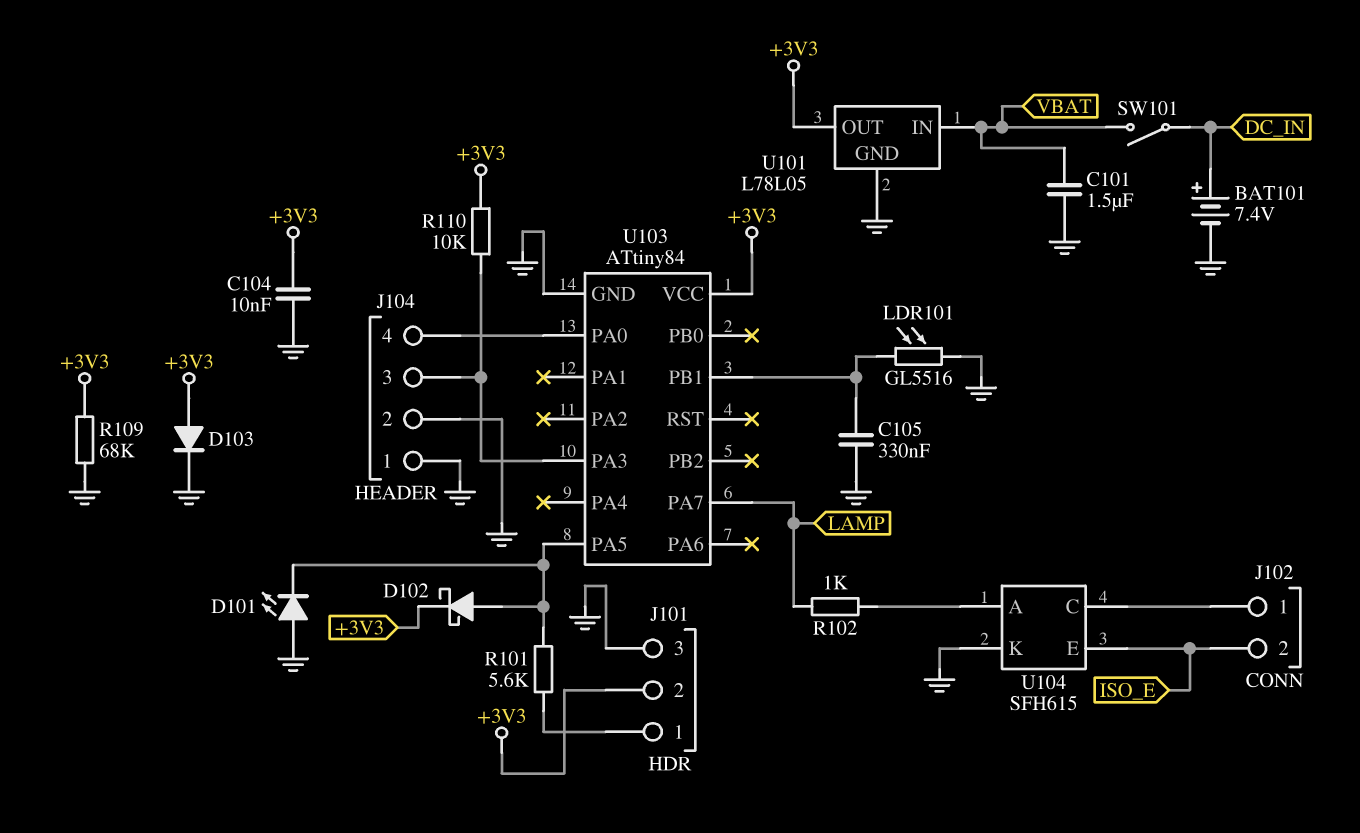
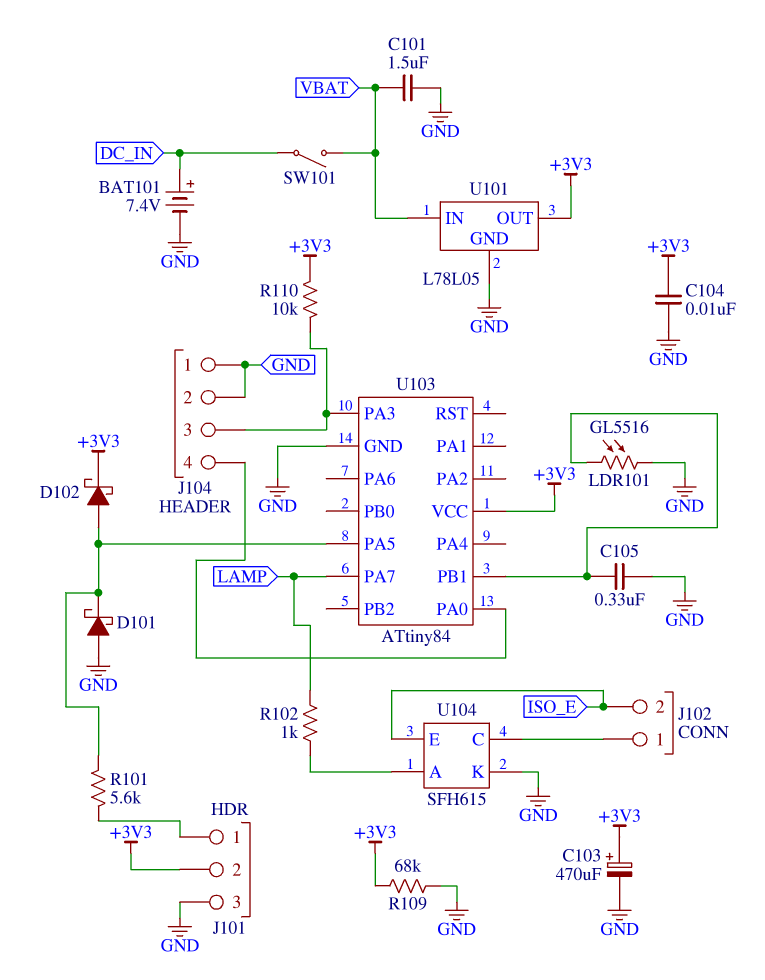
C103: none -> 470uF (plus +3V3, minus GND)
D101: LED (A GND, K U103/PA5) -> schottky (A GND, K U103/PA5)
D103: diode (A +3V3, K GND) -> none

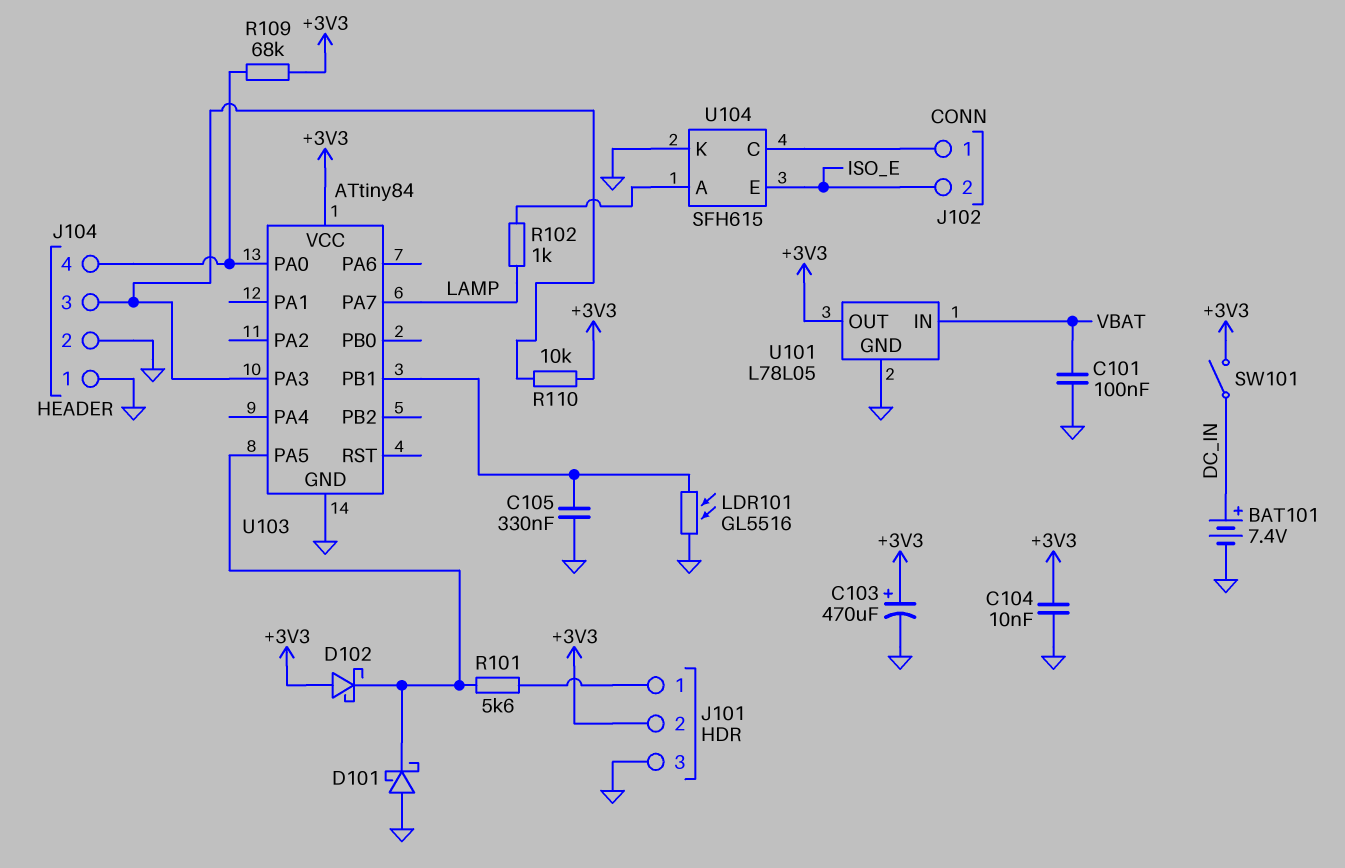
C101: 1.5uF (GND, VBAT) -> 100nF (GND, VBAT)
D102: schottky (A U103/PA5, K +3V3) -> schottky (A +3V3, K U103/PA5)
R109: 68k (+3V3, GND) -> 68k (+3V3, J104/4)
SW101: switch (DC_IN, VBAT) -> switch (+3V3, DC_IN)

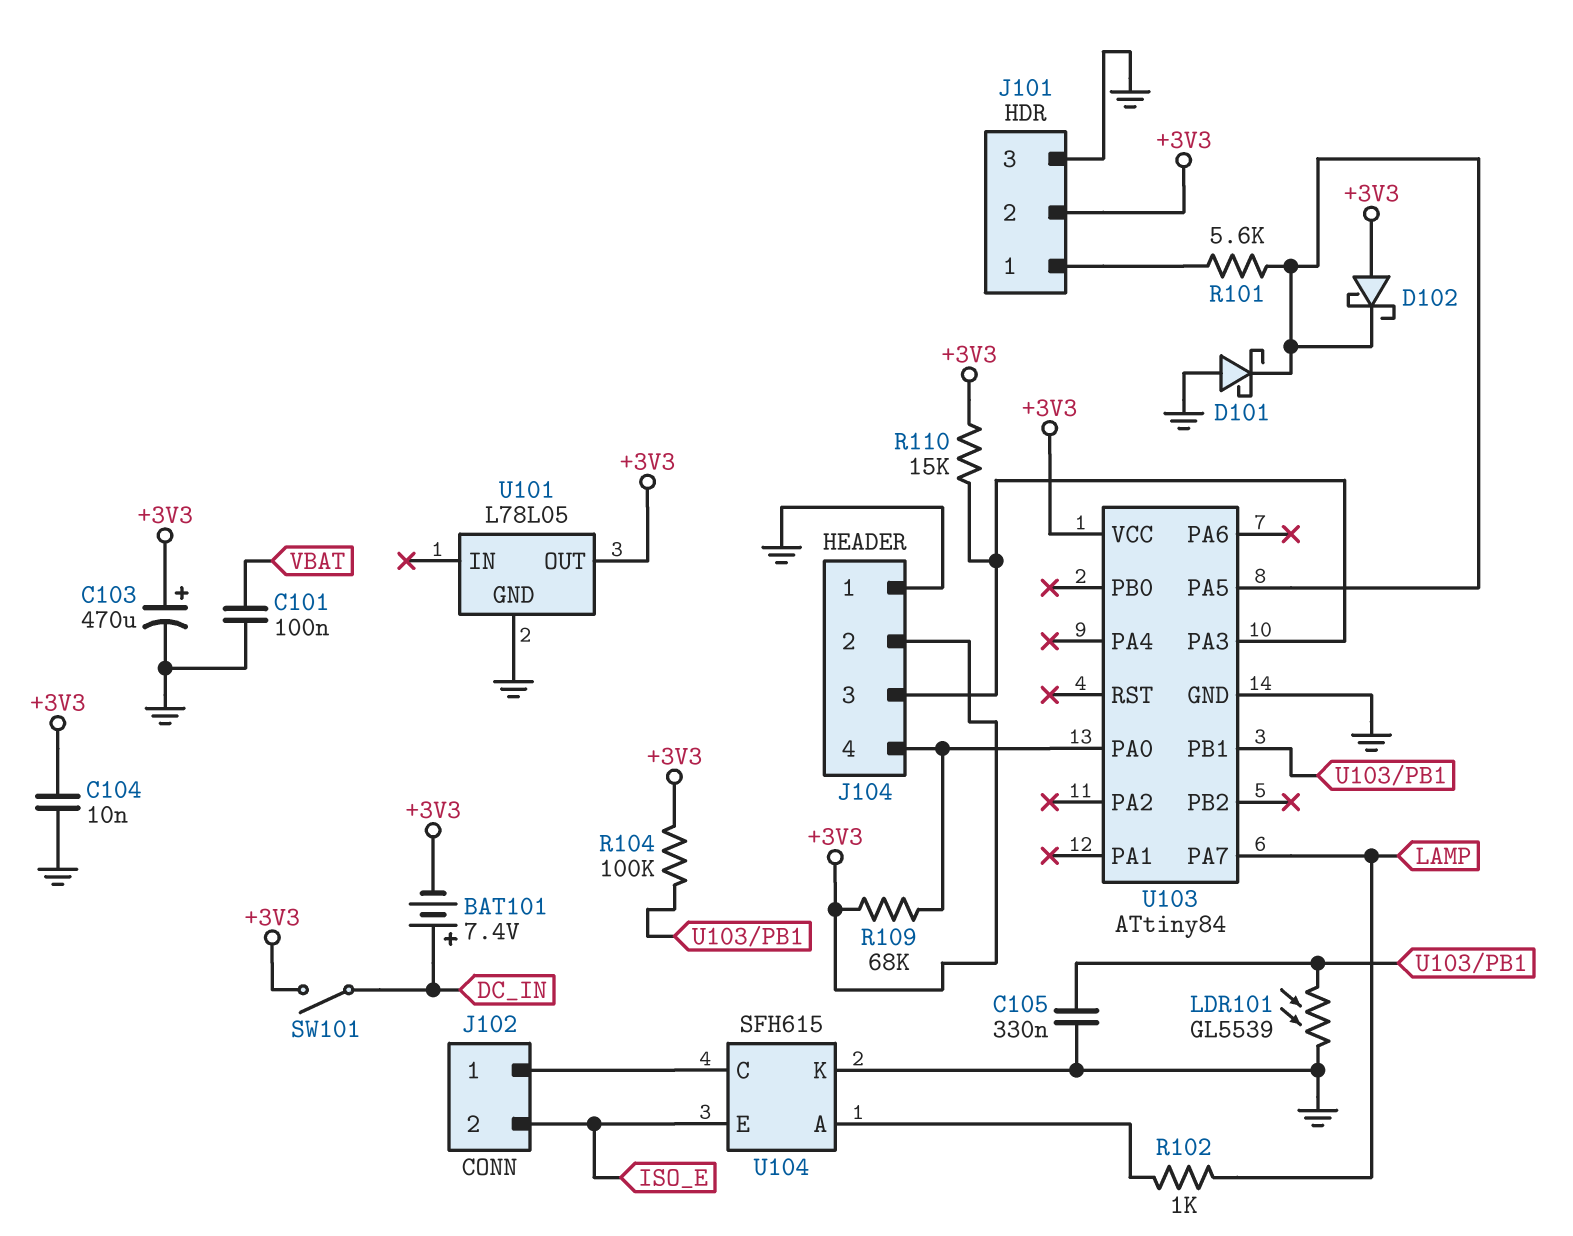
BAT101: 7.4V (plus DC_IN, minus GND) -> 7.4V (plus DC_IN, minus +3V3)
J104 pin 2: GND -> +3V3
LDR101: GL5516 (GND, U103/PB1) -> GL5539 (GND, U103/PB1)
R104: none -> 100k (+3V3, U103/PB1)
R110: 10k (+3V3, J104/3) -> 15k (+3V3, J104/3)
U101 pin IN: VBAT -> none

